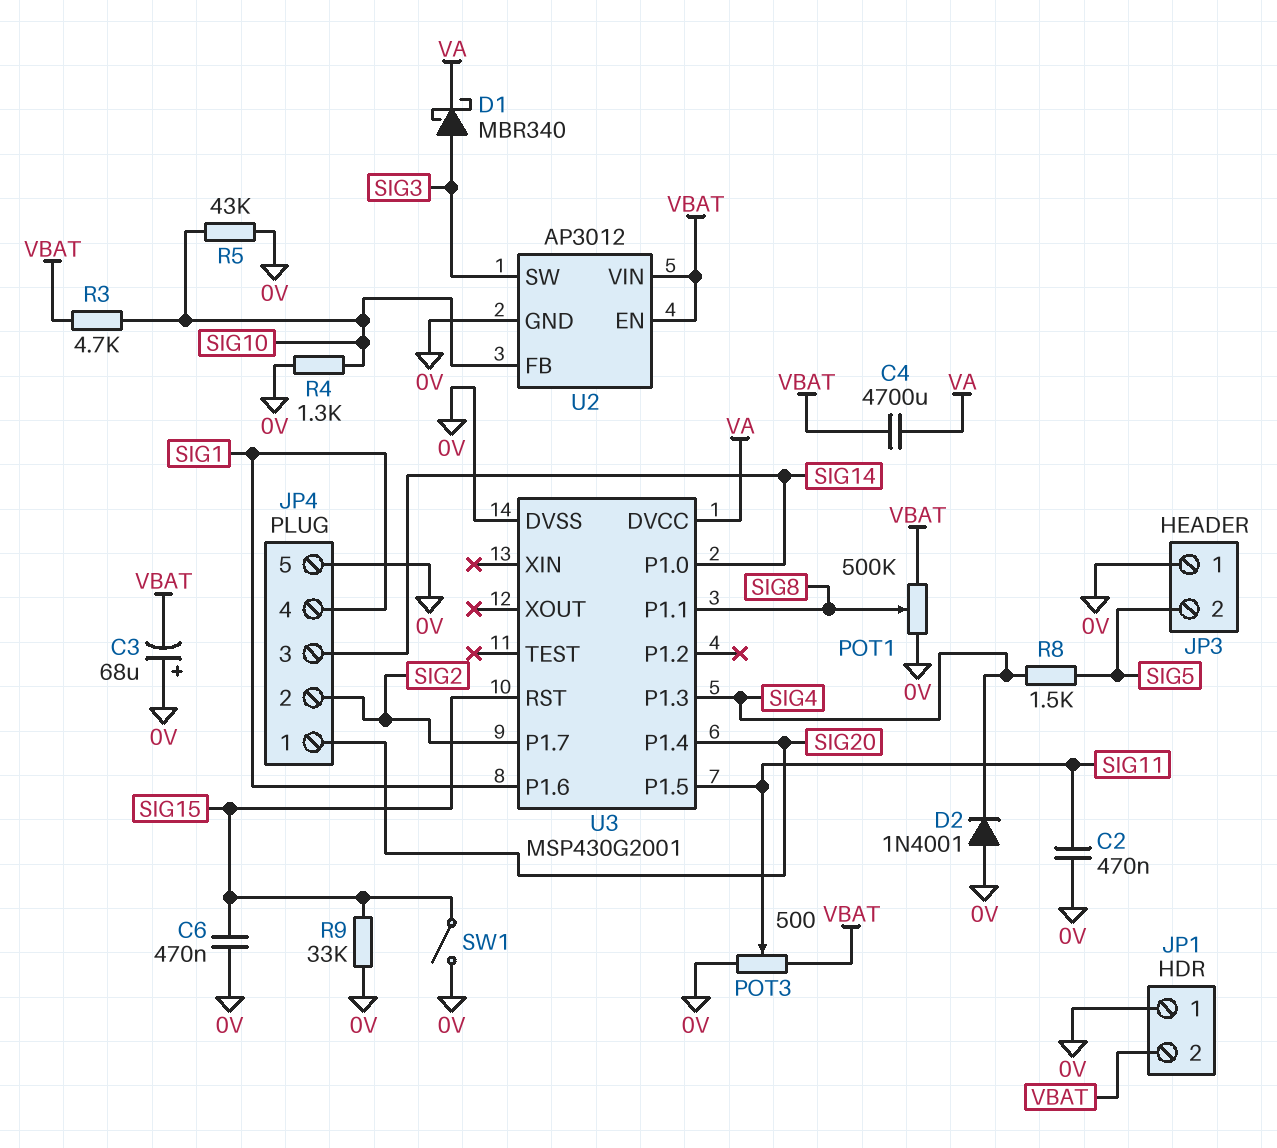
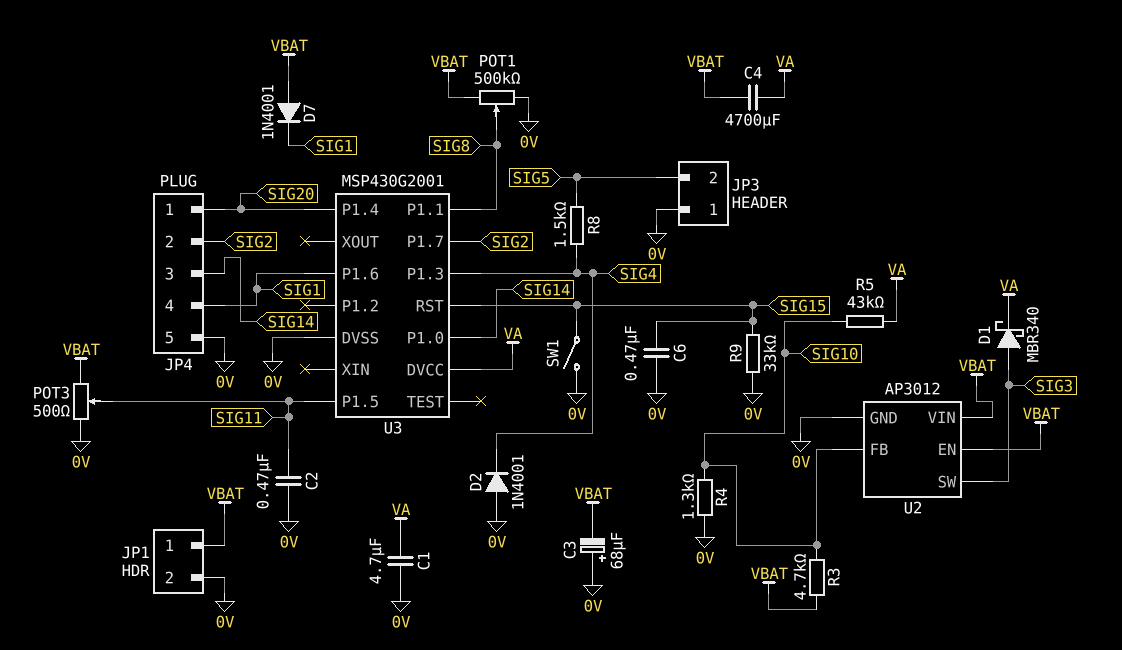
C1: none -> 4.7uF (0V, VA)
D7: none -> diode 1N4001 (A VBAT, K SIG1)
JP1 pin 1: 0V -> VBAT
JP1 pin 2: VBAT -> 0V
R5: 43k (0V, SIG10) -> 43k (SIG10, VA)

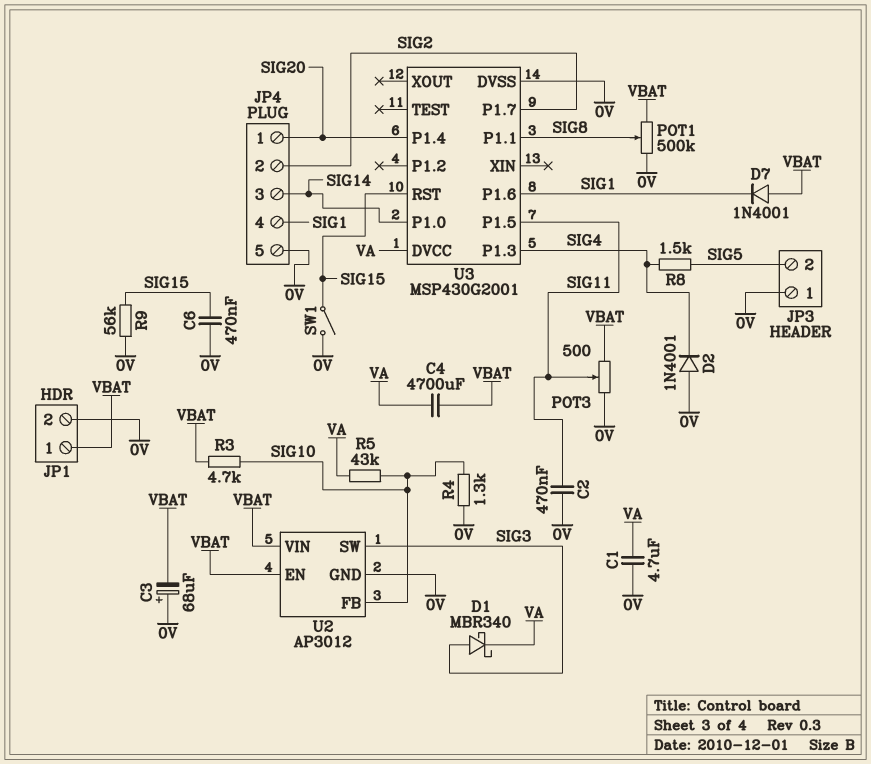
R9: 33k (0V, SIG15) -> 56k (0V, SIG15)

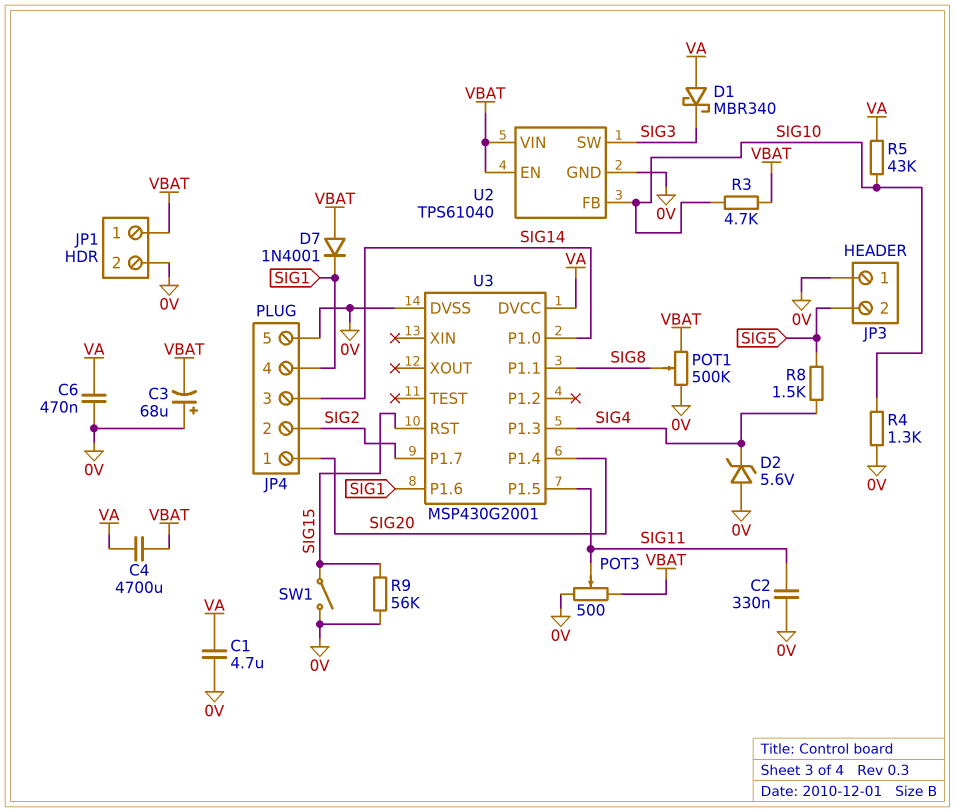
C2: 470nF (0V, SIG11) -> 330nF (0V, SIG11)
C6: 470nF (0V, SIG15) -> 470nF (0V, VA)
D1: schottky MBR340 (A SIG3, K VA) -> schottky MBR340 (A VA, K SIG3)
D2: diode 1N4001 (A 0V, K SIG4) -> zener 5.6V (A 0V, K SIG4)
U2: AP3012 -> TPS61040

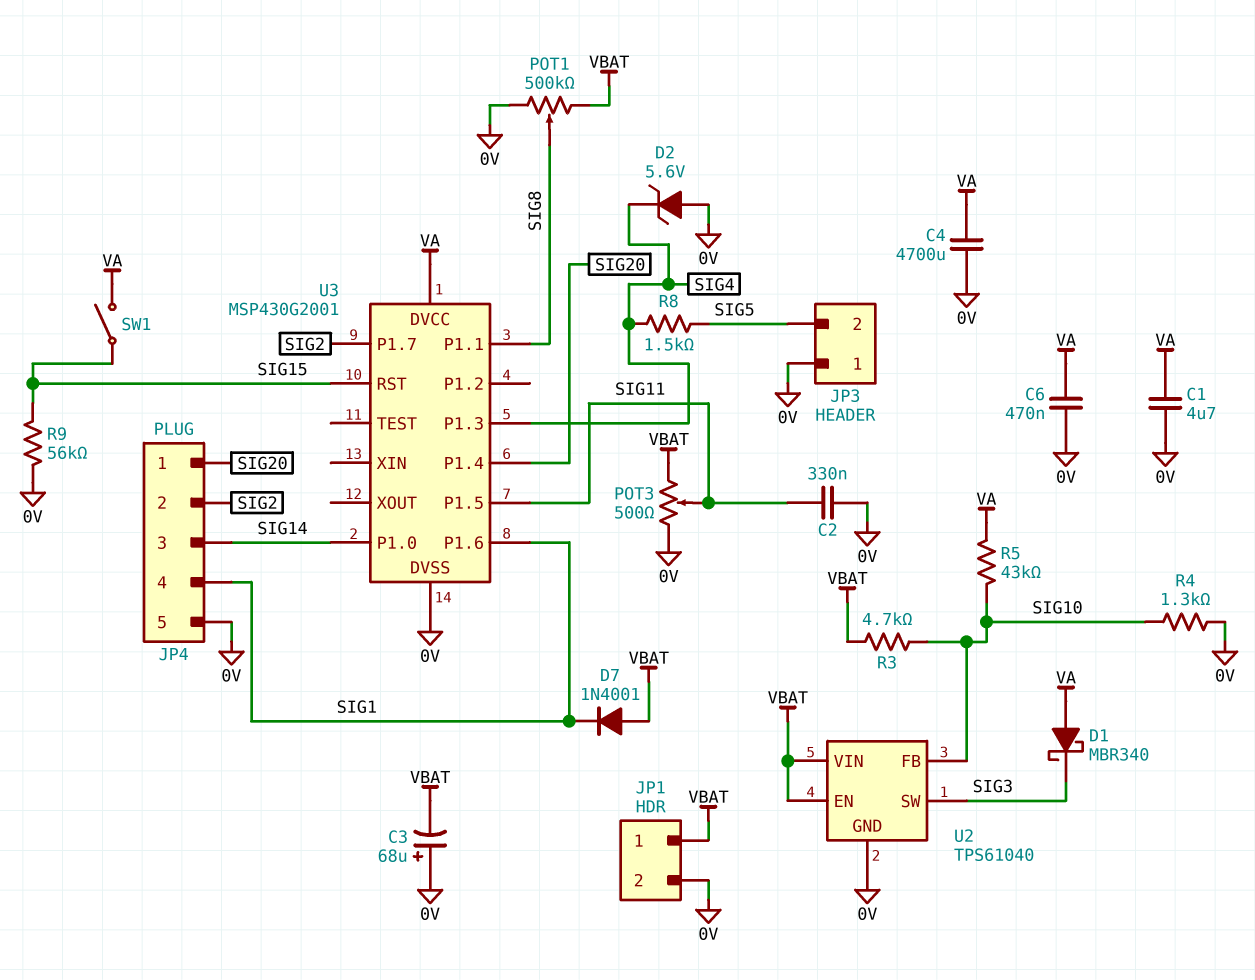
C4: 4700uF (VA, VBAT) -> 4700uF (0V, VA)
SW1: switch (0V, SIG15) -> switch (SIG15, VA)

